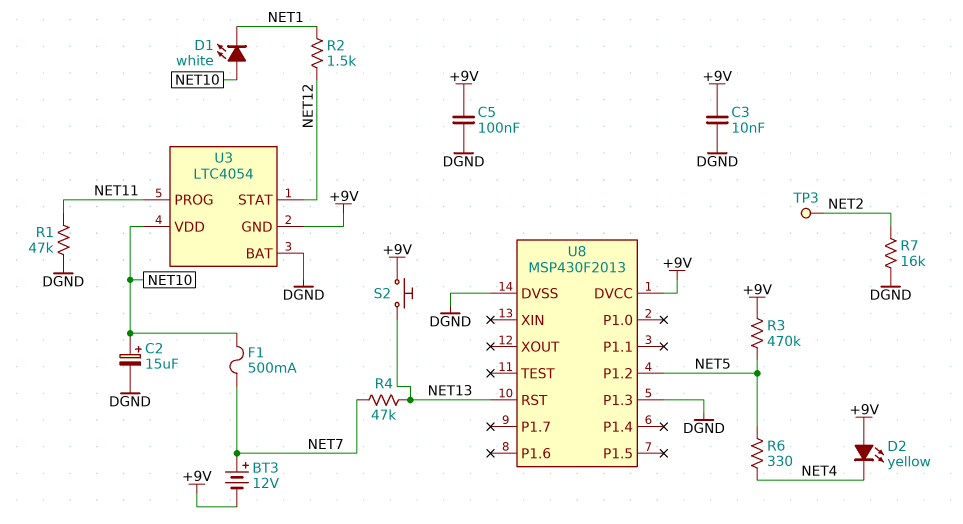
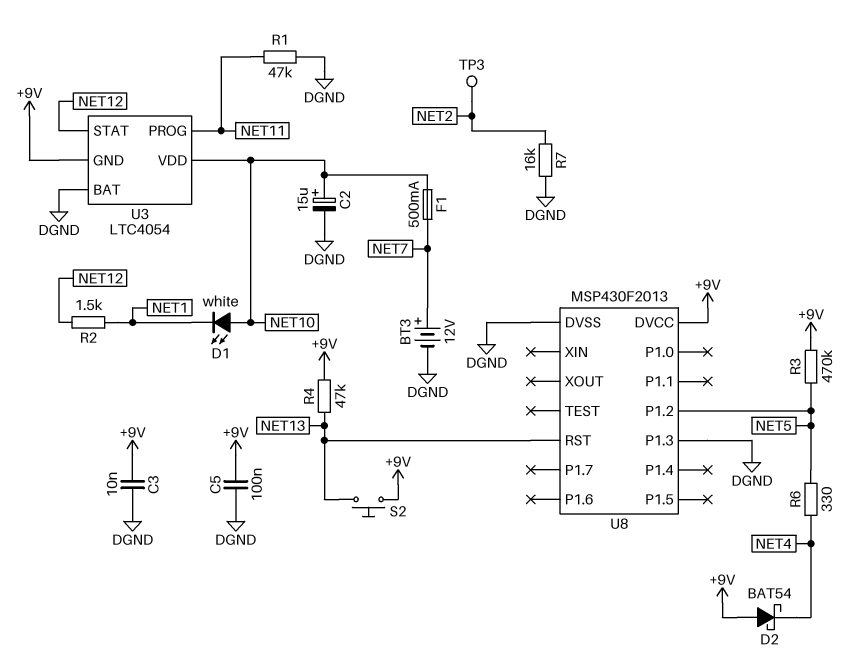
BT3: 12V (plus NET7, minus +9V) -> 12V (plus NET7, minus DGND)
D2: LED yellow (A +9V, K NET4) -> schottky BAT54 (A +9V, K NET4)
R4: 47k (NET7, NET13) -> 47k (+9V, NET13)

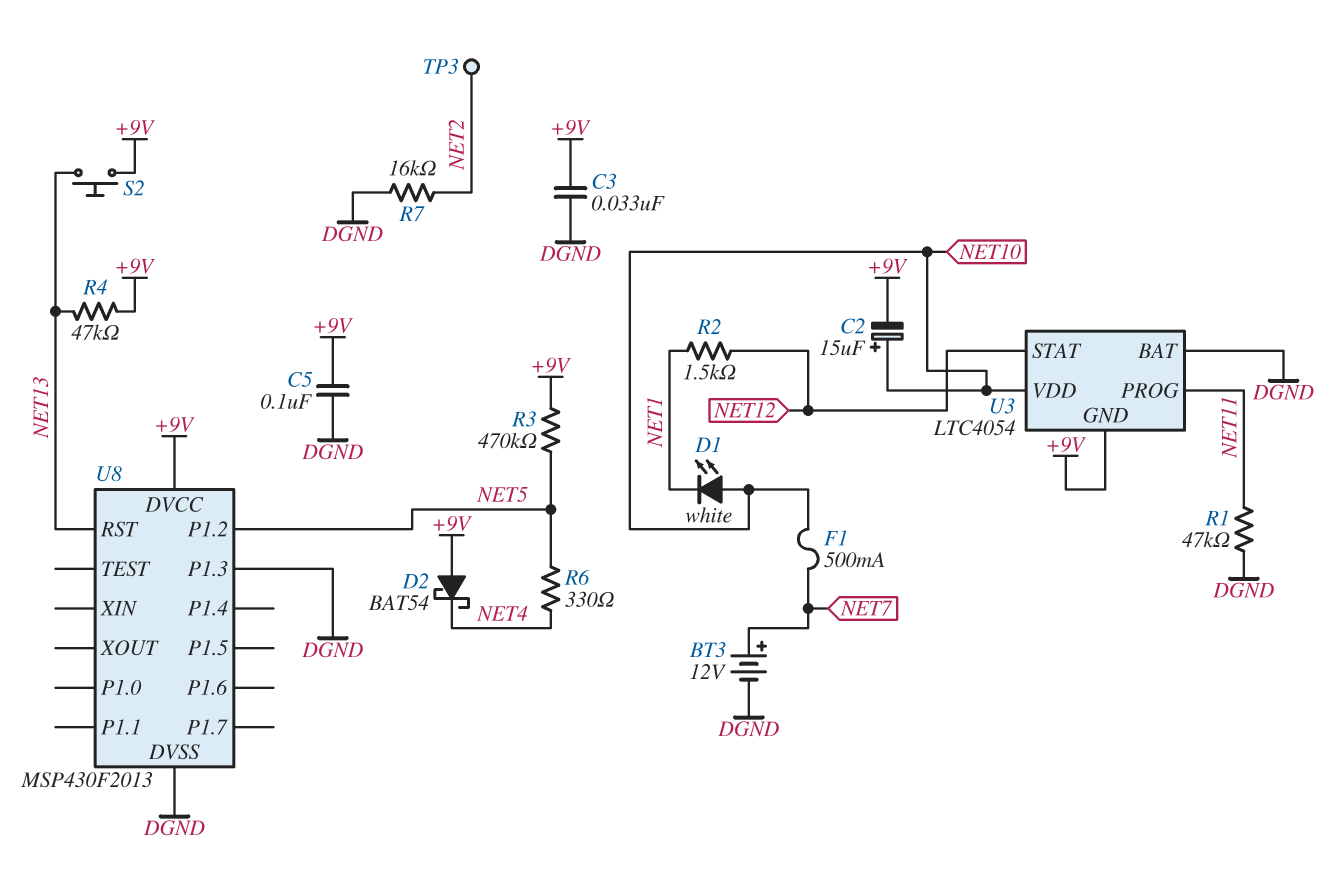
C2: 15uF (plus NET10, minus DGND) -> 15uF (plus NET10, minus +9V)
C3: 10nF (+9V, DGND) -> 33nF (+9V, DGND)

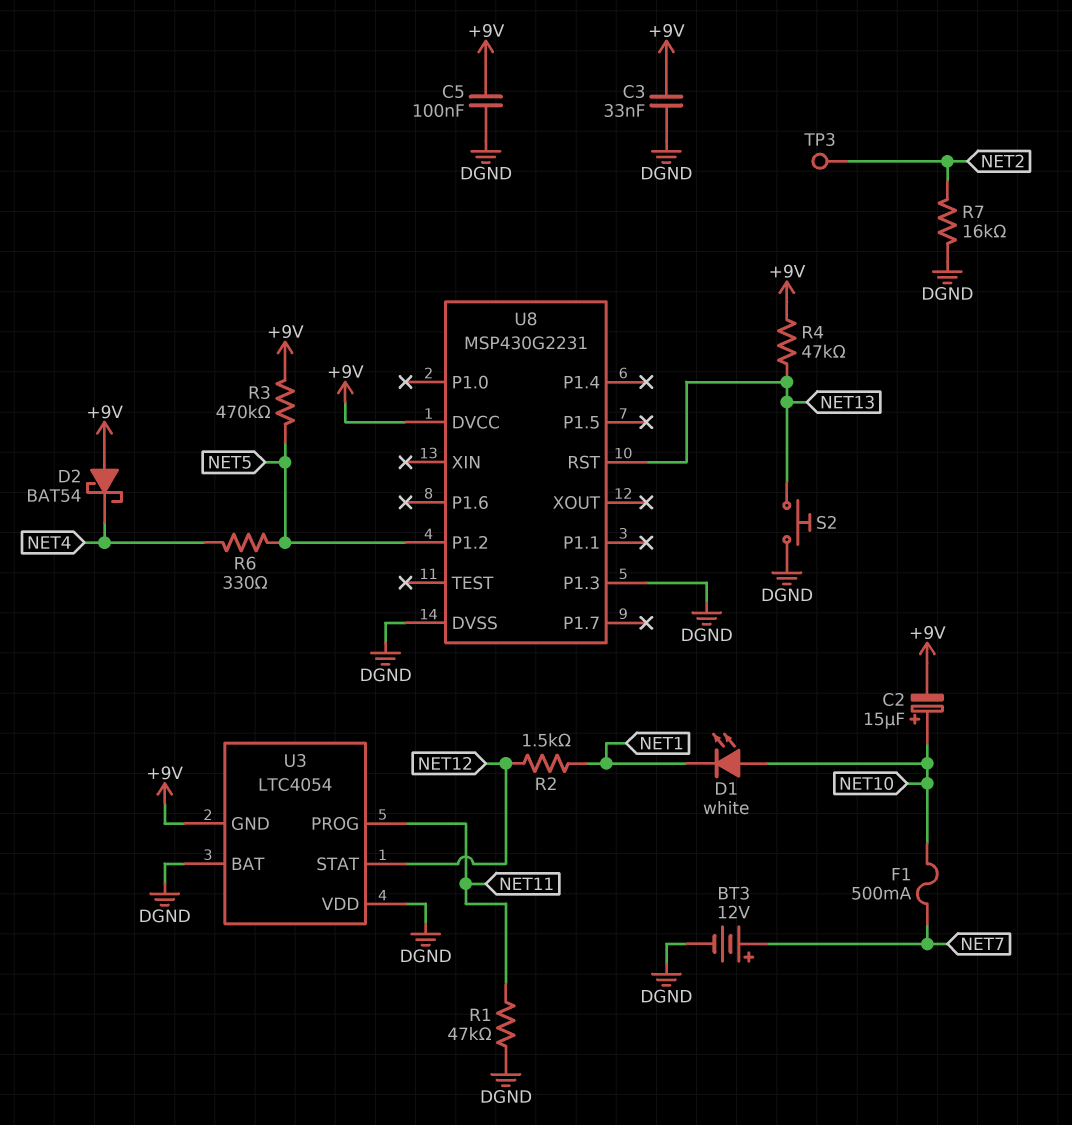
S2: button (+9V, NET13) -> button (DGND, NET13)
U3 pin VDD: NET10 -> DGND
U8: MSP430F2013 -> MSP430G2231

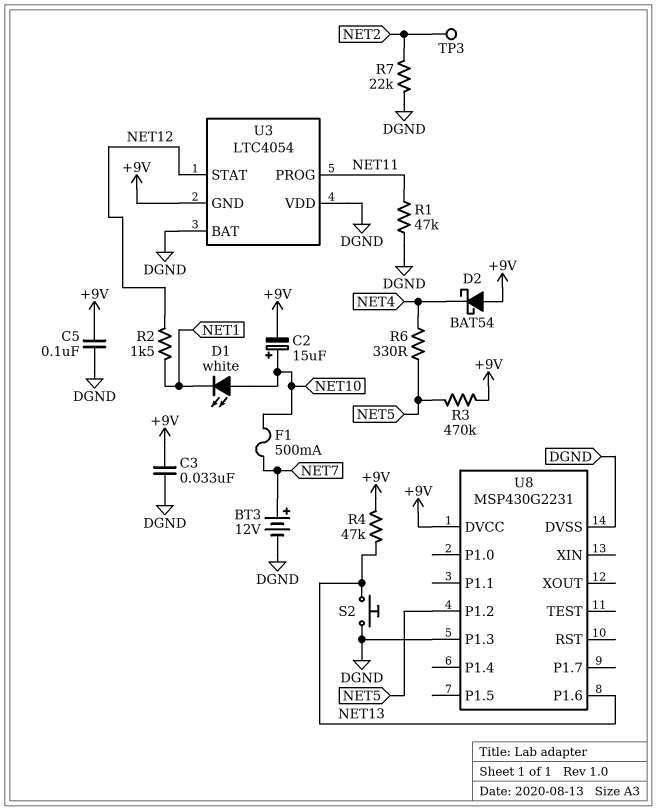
R7: 16k (DGND, NET2) -> 22k (DGND, NET2)
U8 pin P1.6: none -> NET13
U8 pin RST: NET13 -> none

